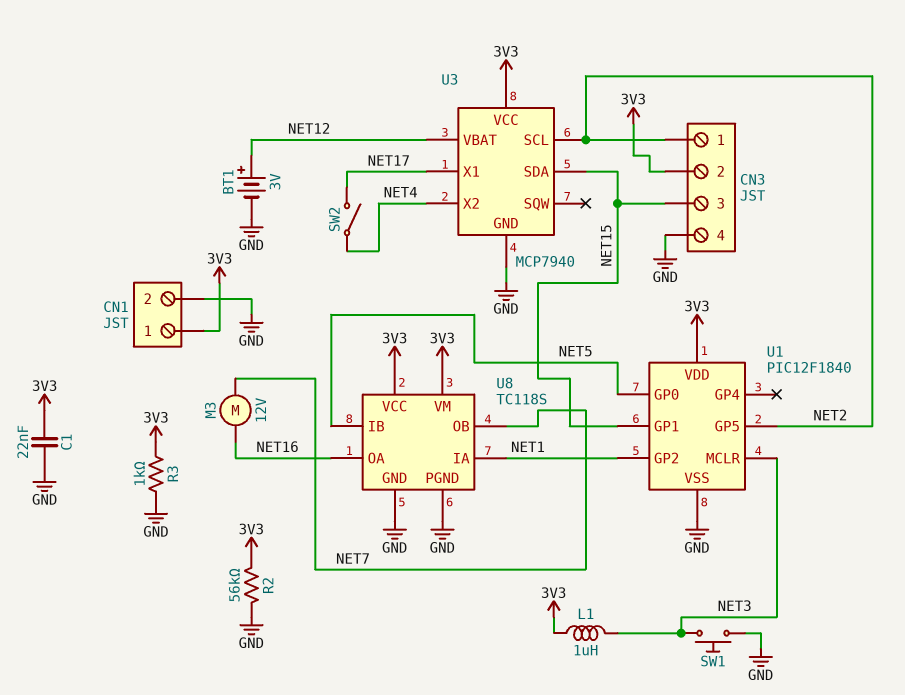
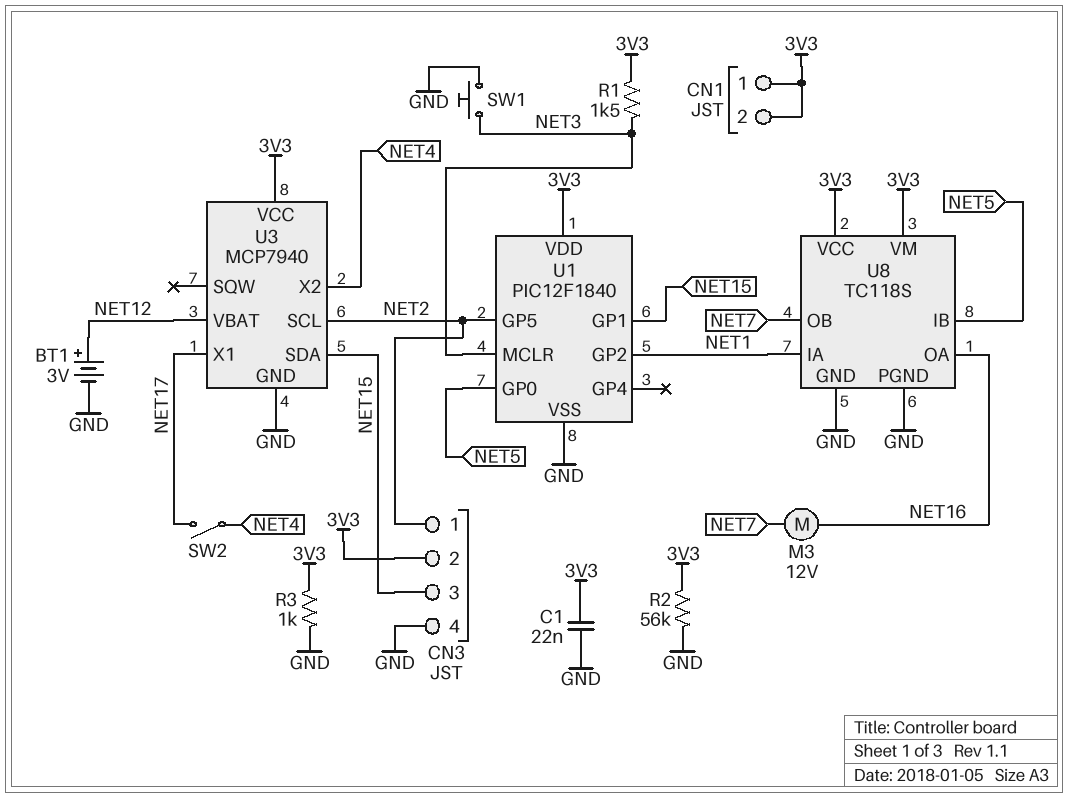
CN1 pin 2: GND -> 3V3
L1: 1uH (3V3, NET3) -> none
R1: none -> 1.5k (3V3, NET3)

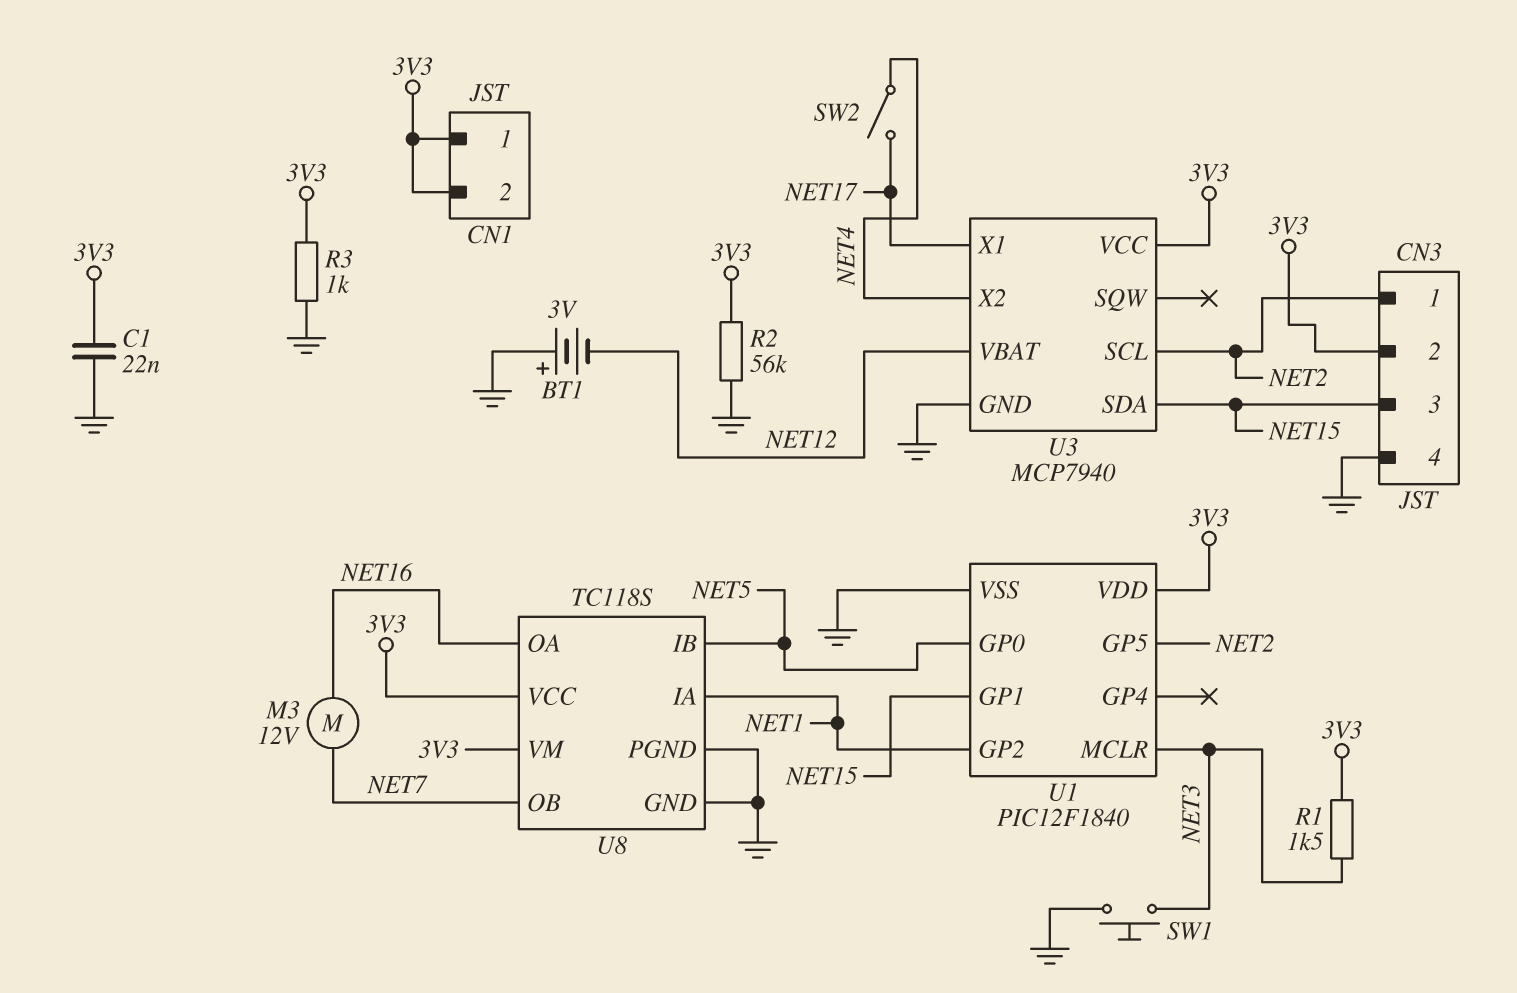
BT1: 3V (plus NET12, minus GND) -> 3V (plus GND, minus NET12)

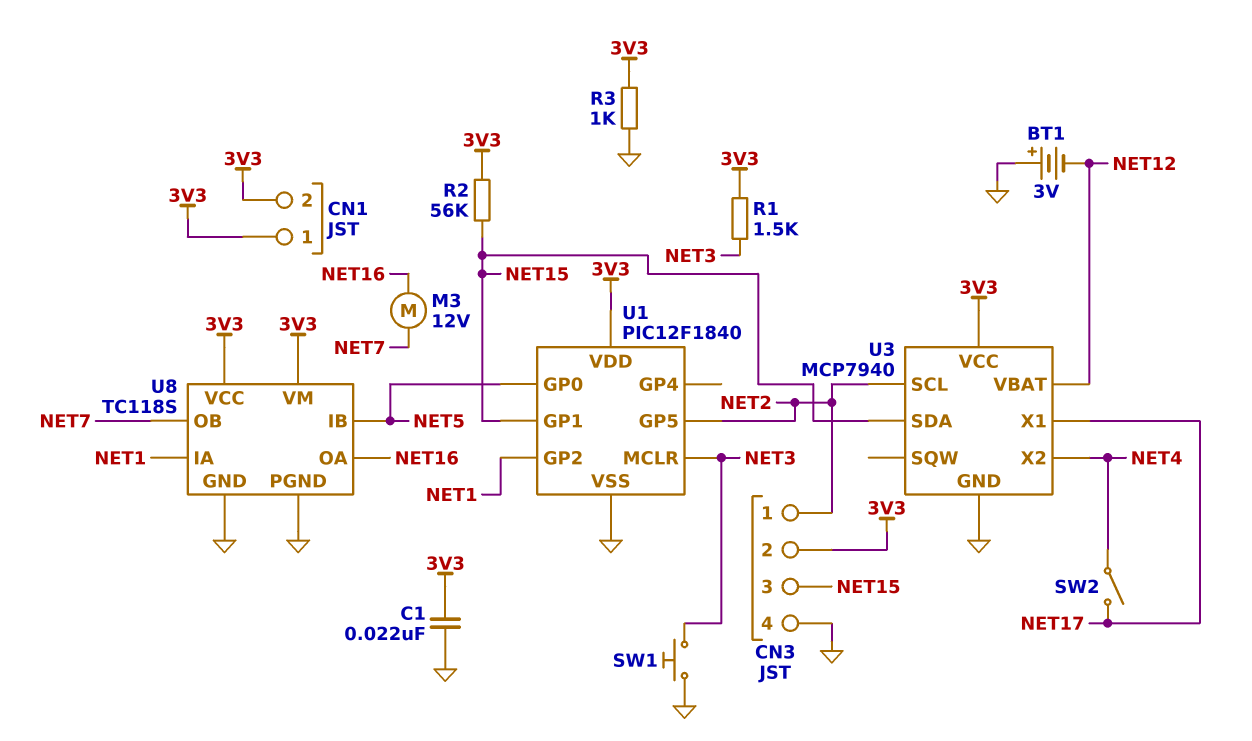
R2: 56k (3V3, GND) -> 56k (3V3, NET15)

